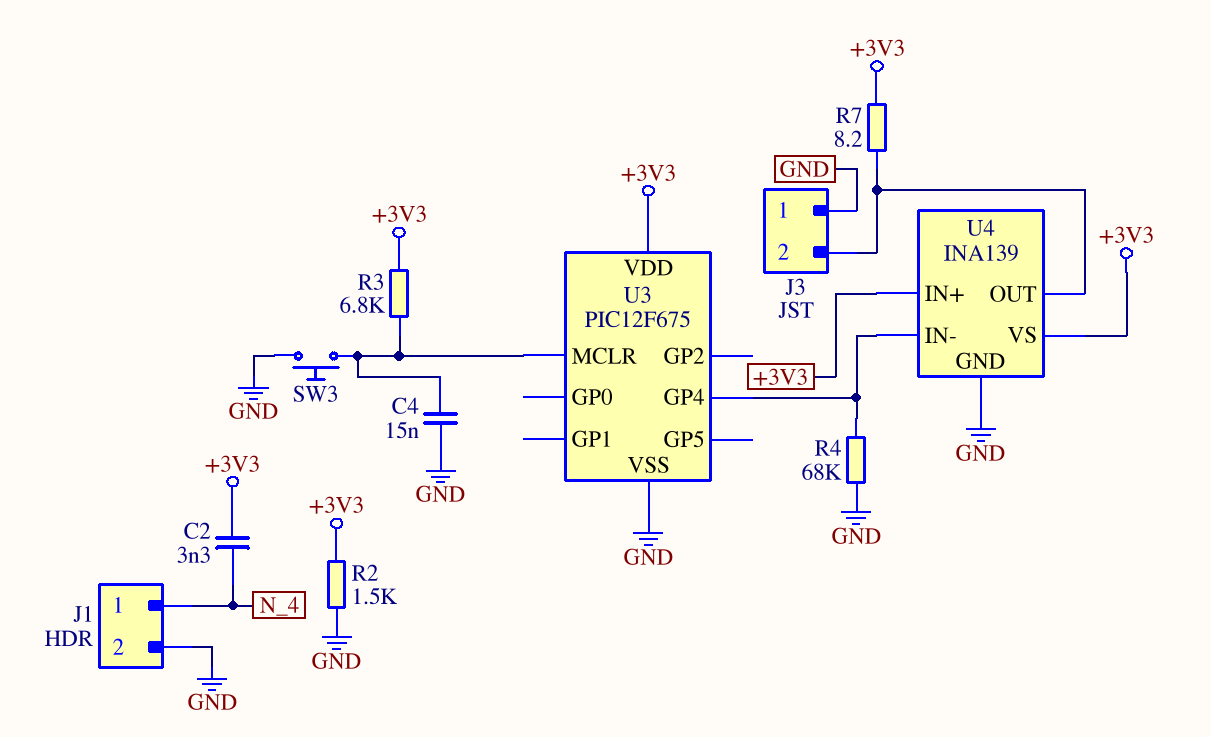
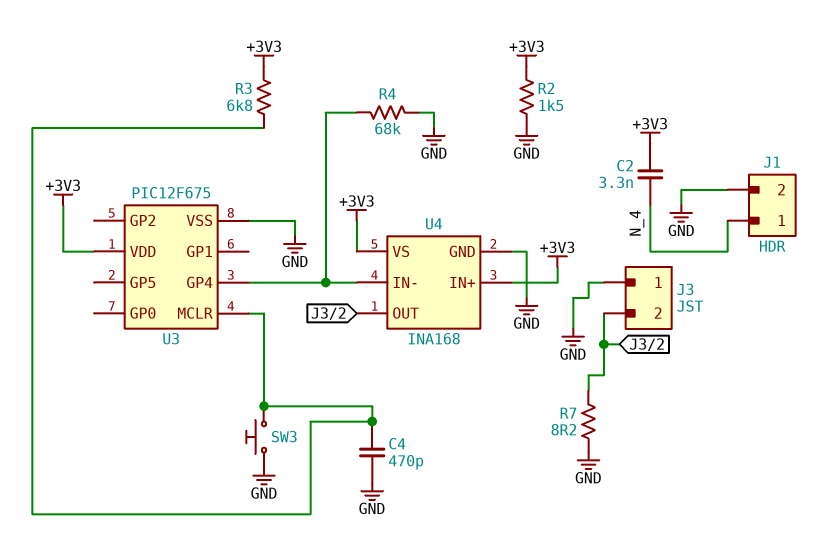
C4: 15nF (GND, U3/MCLR) -> 470pF (GND, U3/MCLR)
R7: 8.2 (+3V3, J3/2) -> 8.2 (GND, J3/2)
U4: INA139 -> INA168

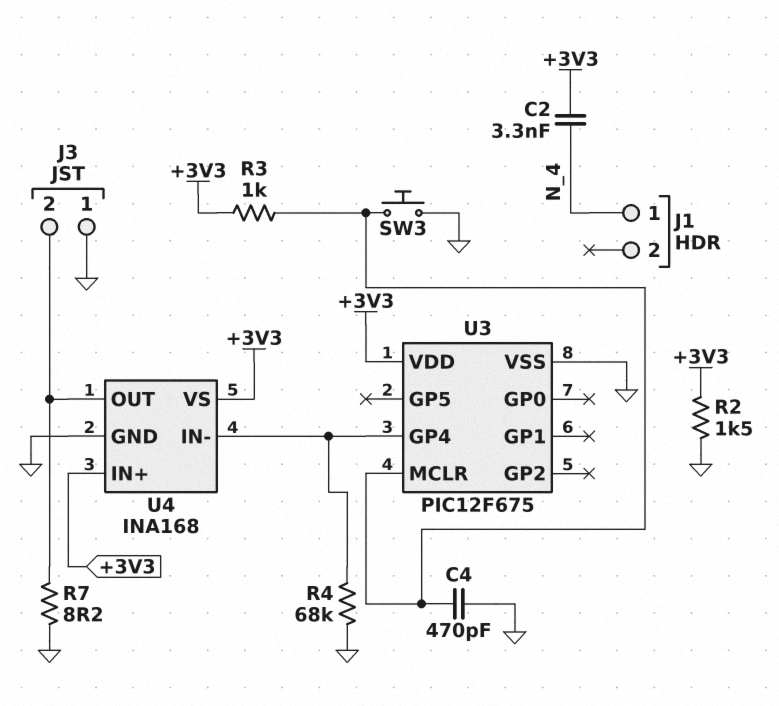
J1 pin 2: GND -> none
R3: 6.8k (+3V3, U3/MCLR) -> 1k (+3V3, U3/MCLR)

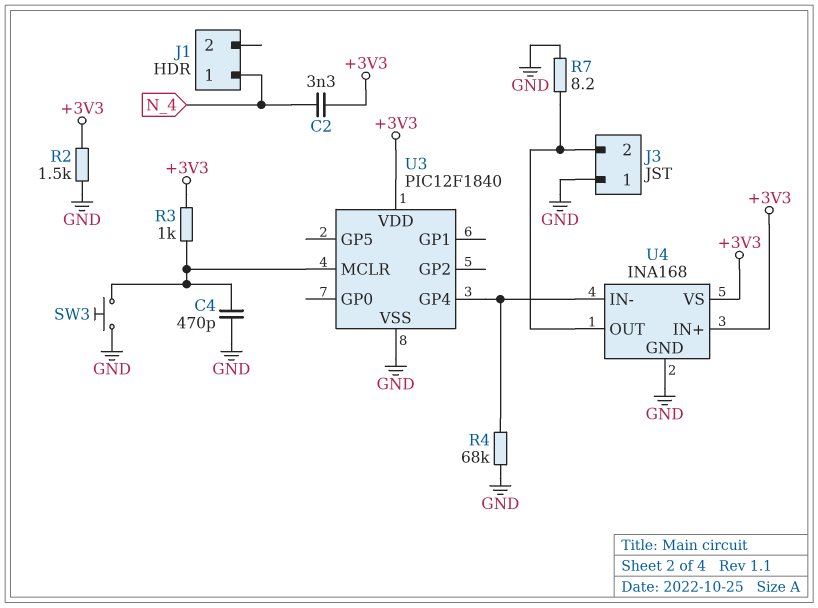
U3: PIC12F675 -> PIC12F1840

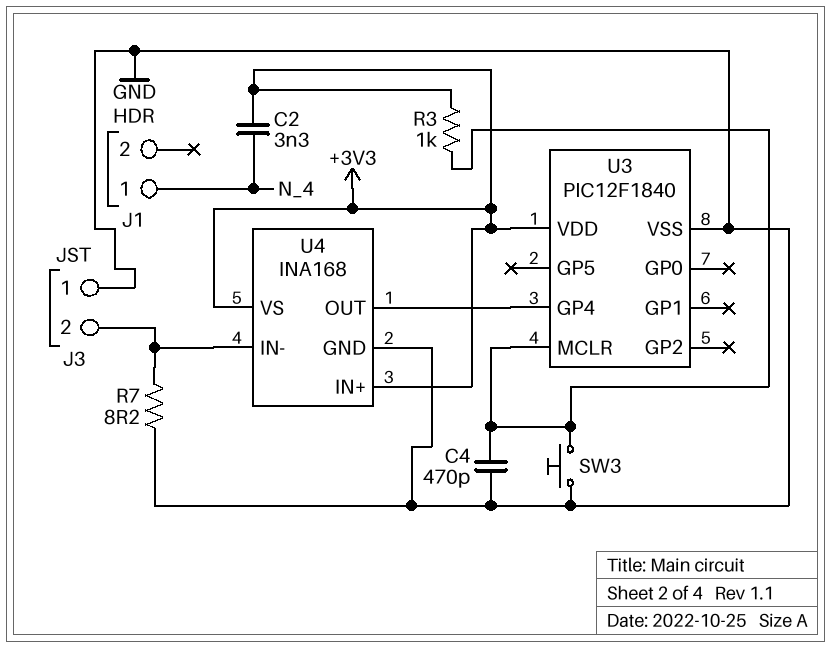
R2: 1.5k (+3V3, GND) -> none
R4: 68k (GND, U3/GP4) -> none
U4 pin IN-: U3/GP4 -> J3/2
U4 pin OUT: J3/2 -> U3/GP4

